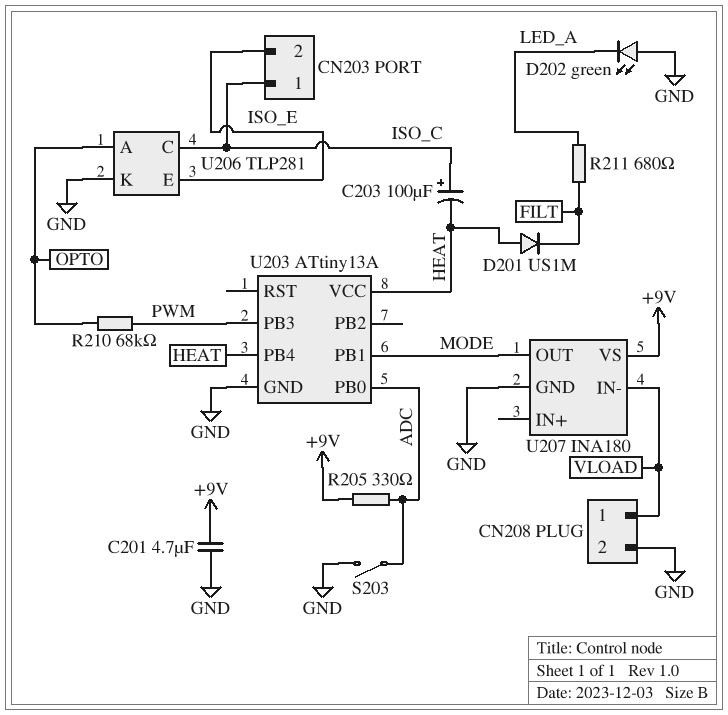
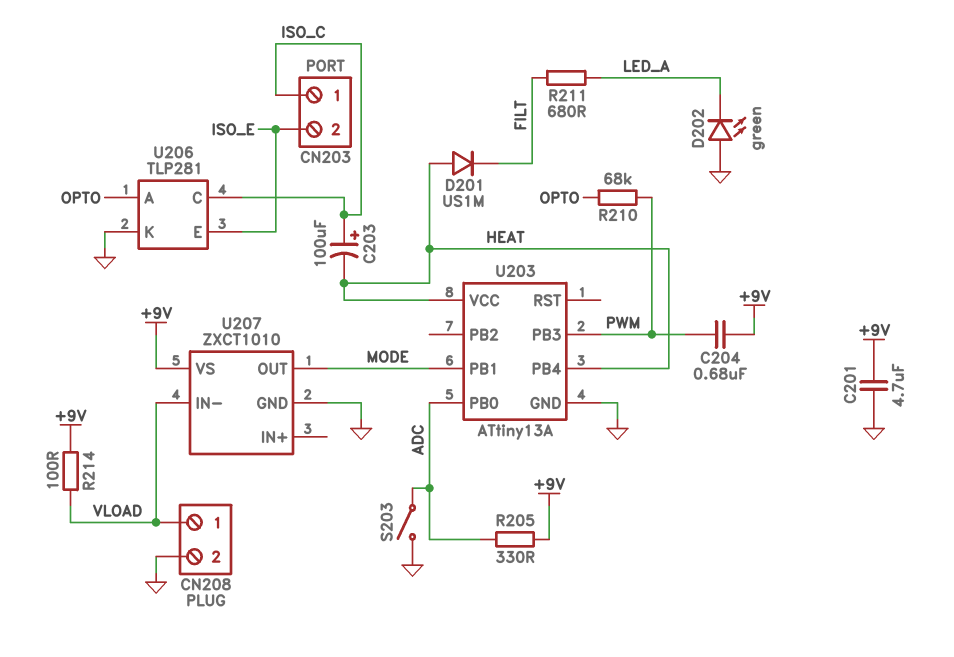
C204: none -> 680nF (+9V, PWM)
R214: none -> 100 (+9V, VLOAD)
U207: INA180 -> ZXCT1010

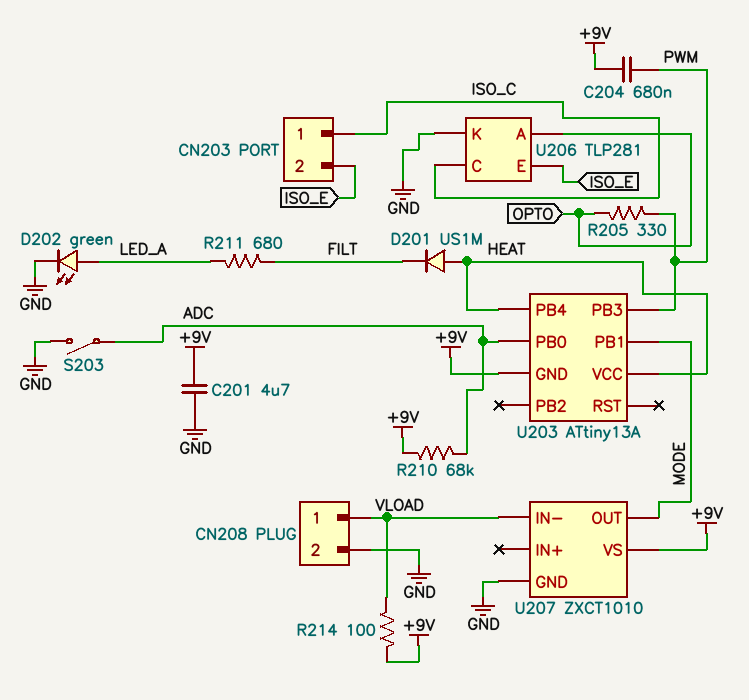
C203: 100uF (plus ISO_C, minus HEAT) -> none
D202: LED green (A GND, K LED_A) -> LED green (A LED_A, K GND)
R205: 330 (+9V, ADC) -> 330 (OPTO, PWM)
R210: 68k (OPTO, PWM) -> 68k (+9V, ADC)
U203 pin GND: GND -> +9V

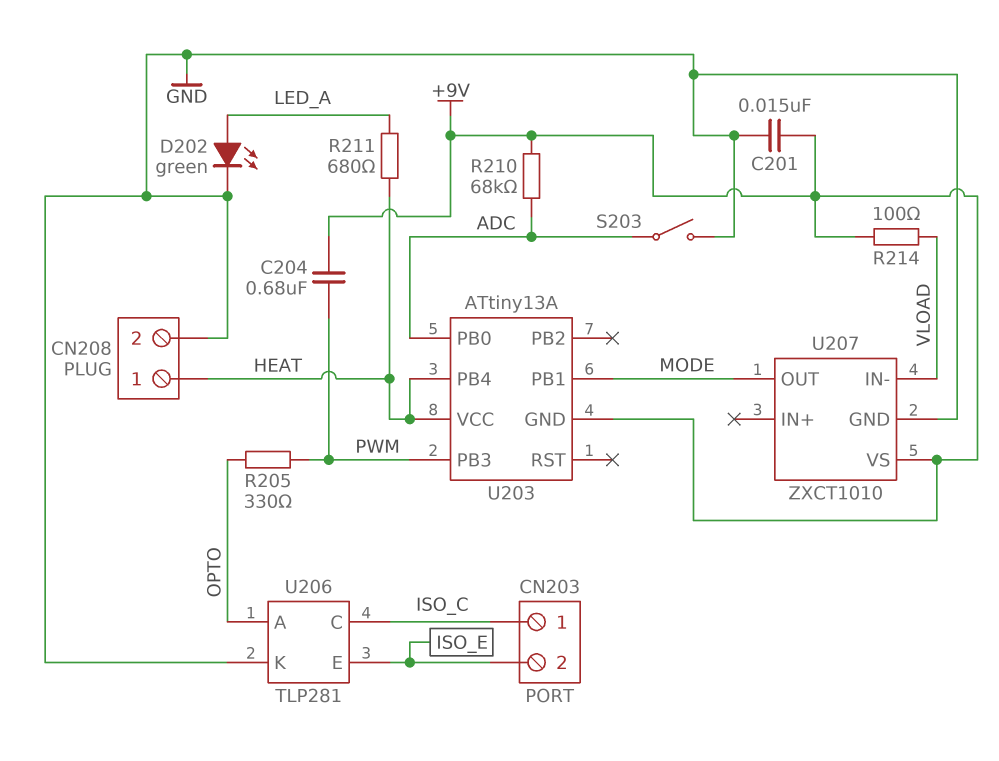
C201: 4.7uF (+9V, GND) -> 15nF (+9V, GND)
CN208 pin 1: VLOAD -> HEAT
D201: diode US1M (A HEAT, K FILT) -> none
R211: 680 (FILT, LED_A) -> 680 (HEAT, LED_A)

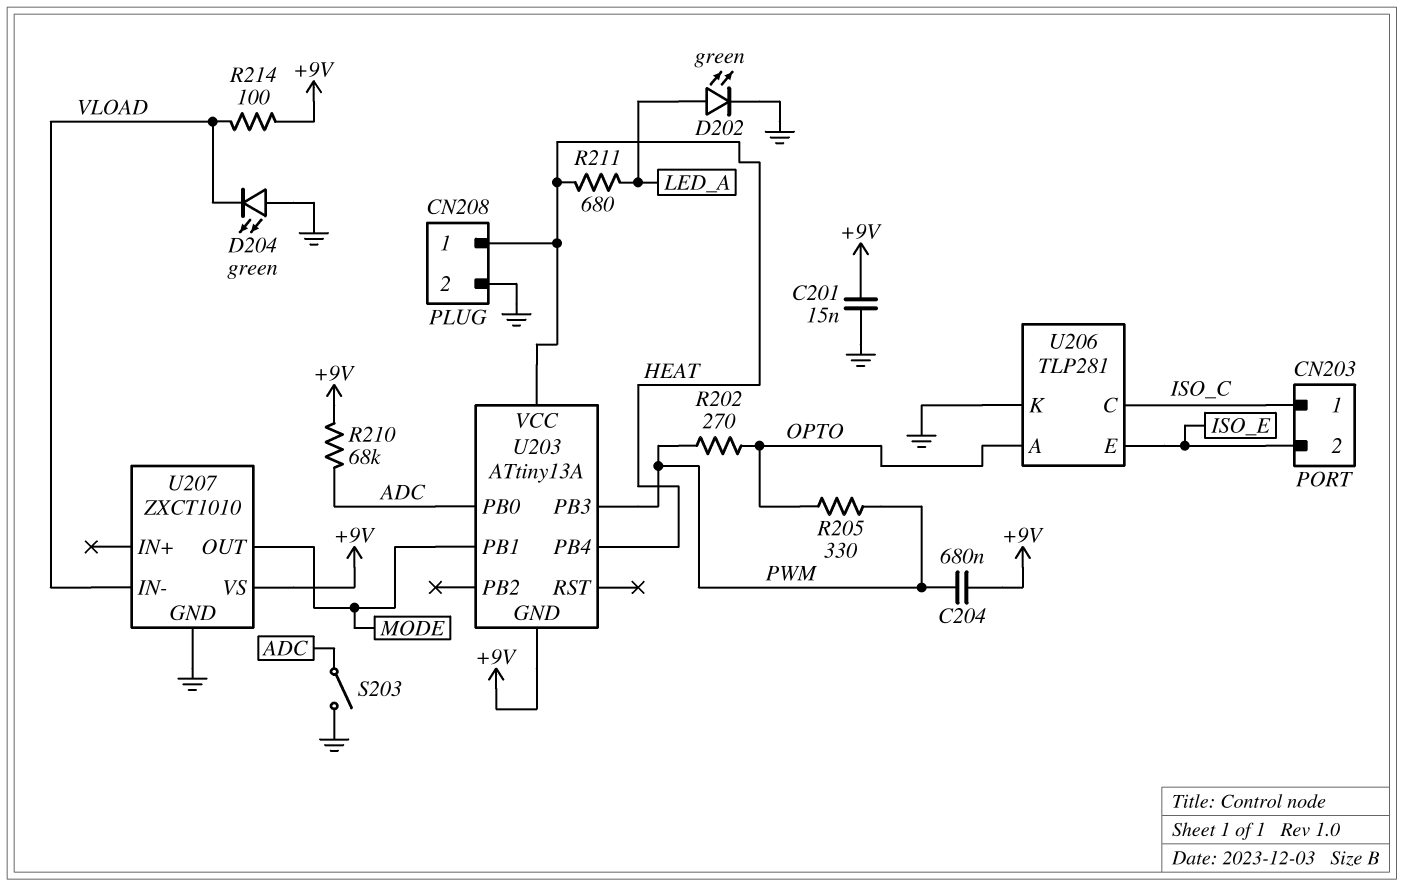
D204: none -> LED green (A GND, K VLOAD)
R202: none -> 270 (OPTO, PWM)

